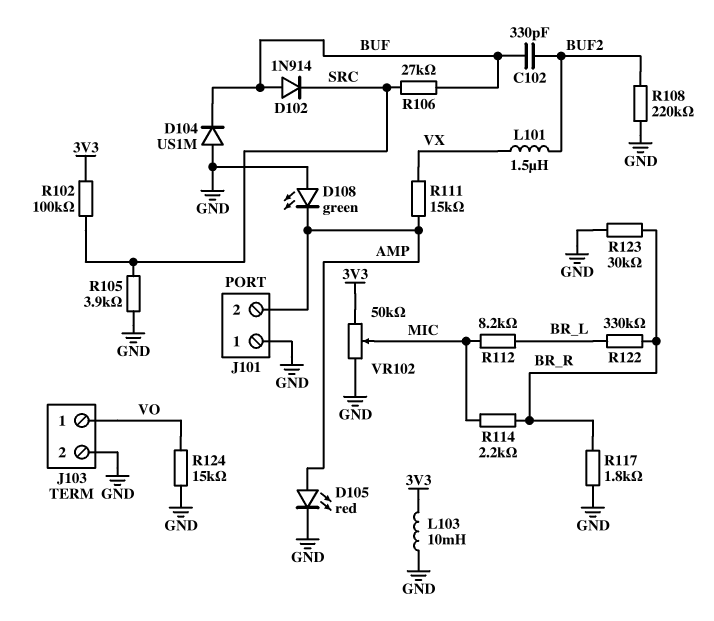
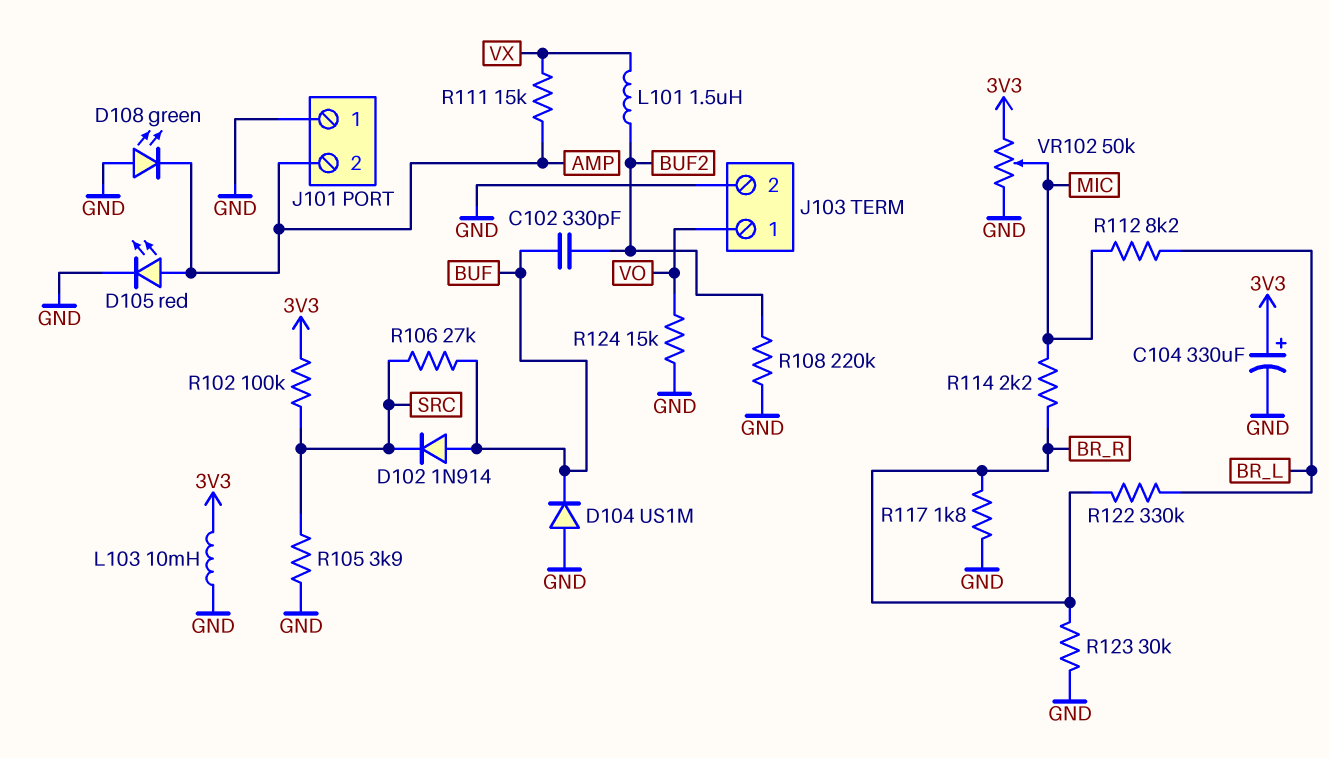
C104: none -> 330uF (plus 3V3, minus GND)

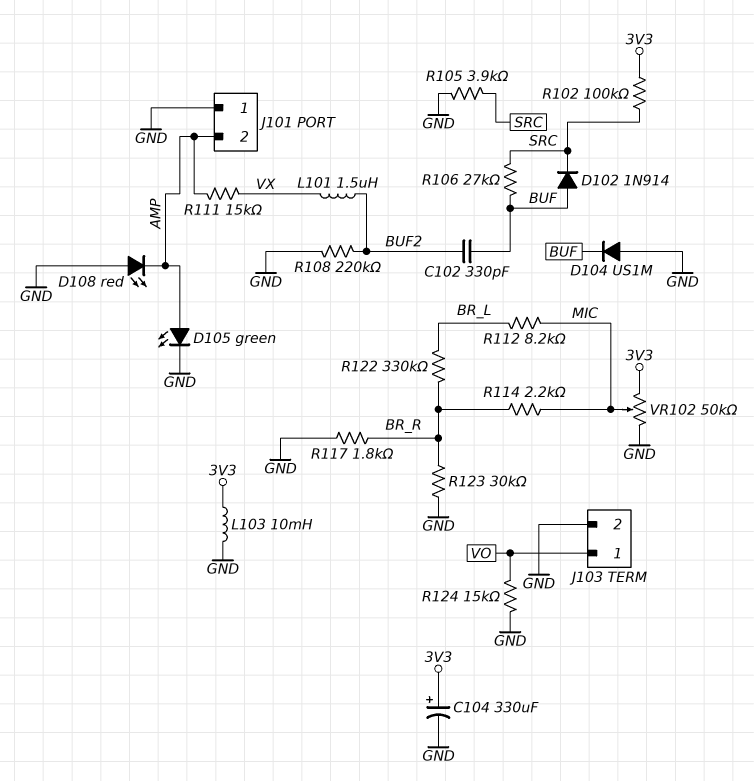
D105: LED red (A AMP, K GND) -> LED green (A AMP, K GND)
D108: LED green (A GND, K AMP) -> LED red (A GND, K AMP)

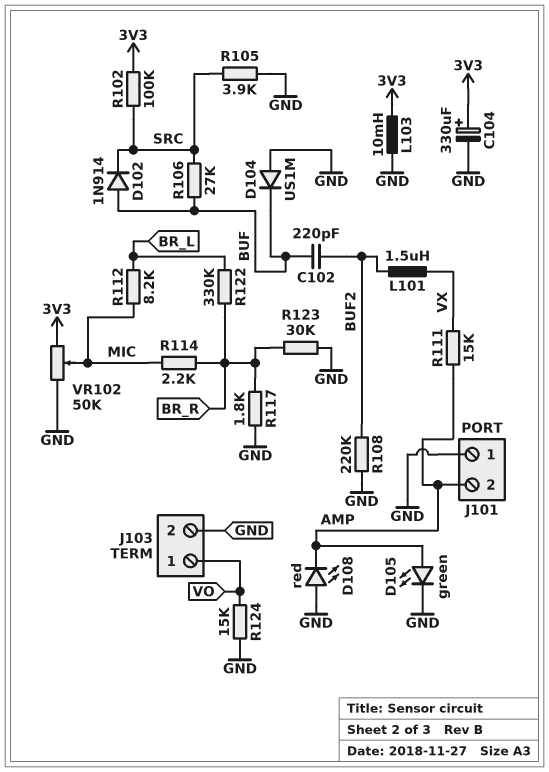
C102: 330pF (BUF, BUF2) -> 220pF (BUF, BUF2)

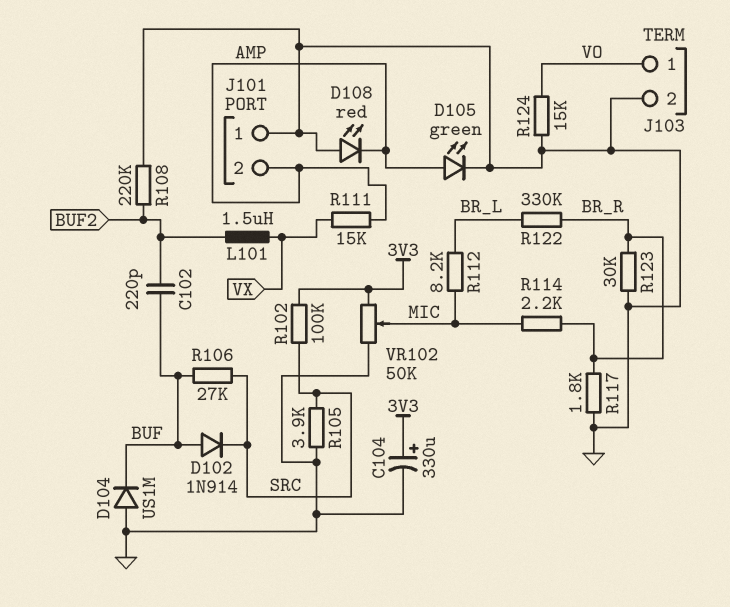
L103: 10mH (3V3, GND) -> none

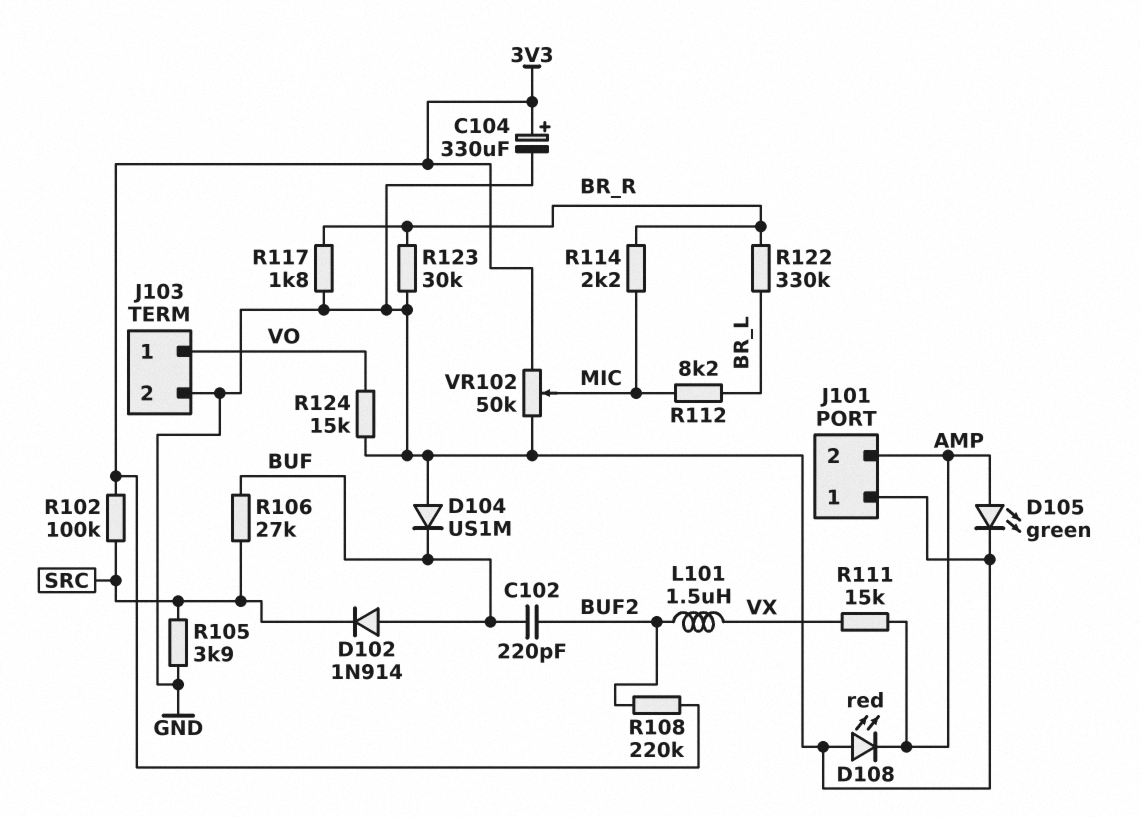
R108: 220k (BUF2, GND) -> 220k (3V3, BUF2)

